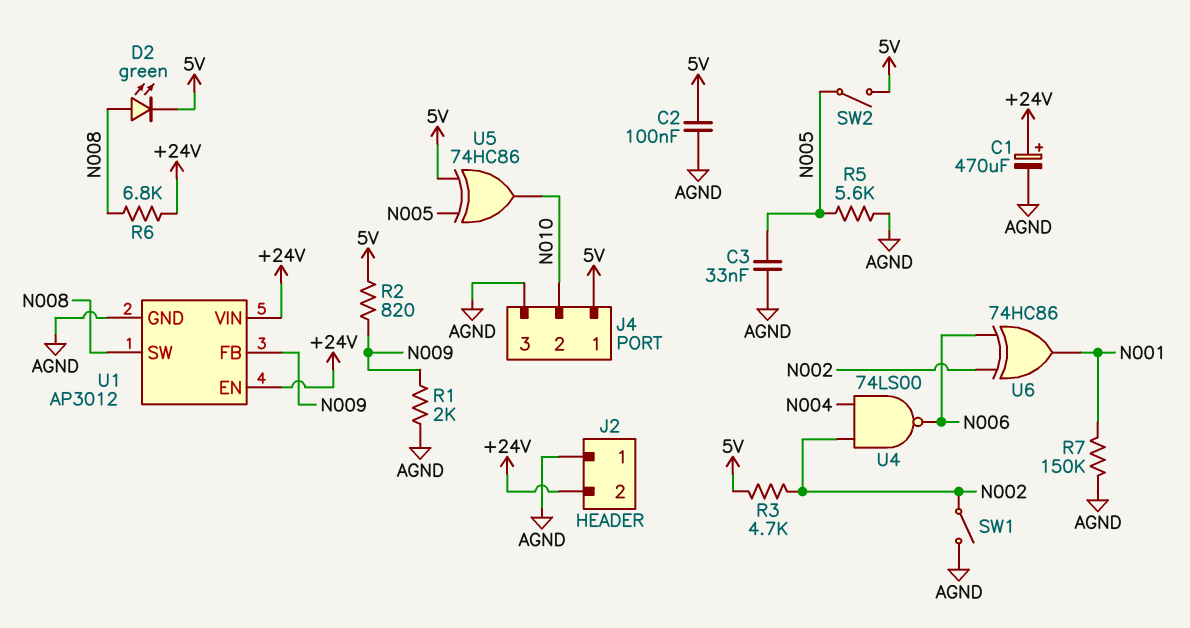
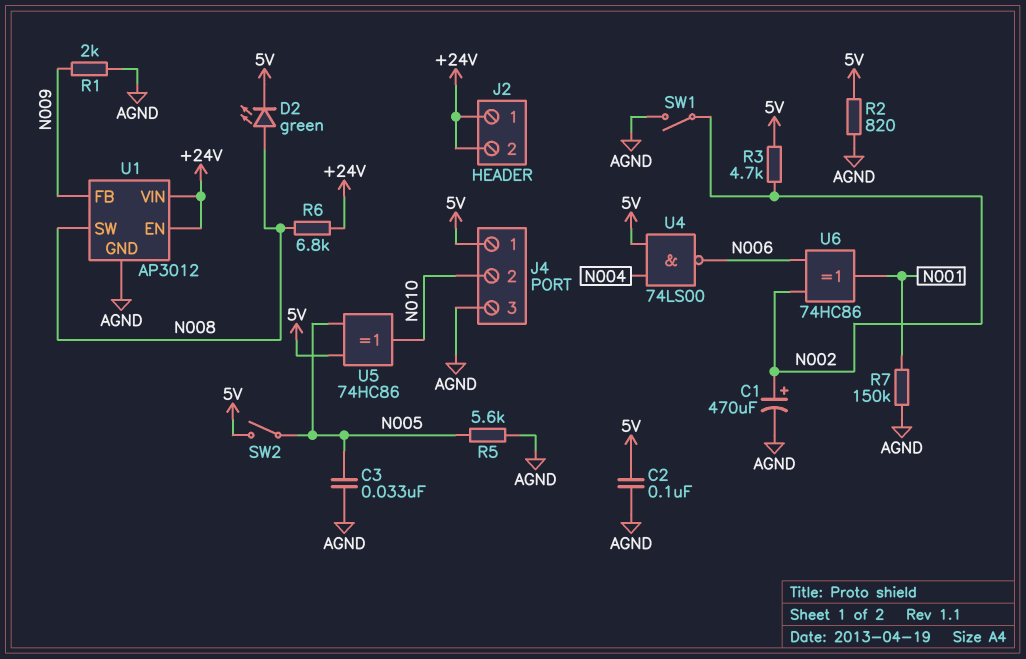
C1: 470uF (plus +24V, minus AGND) -> 470uF (plus N002, minus AGND)
J2 pin 1: AGND -> +24V
R2: 820 (5V, N009) -> 820 (5V, AGND)
U4: NAND 74LS00 (in N002, in N004, out N006) -> NAND 74LS00 (in 5V, in N004, out N006)

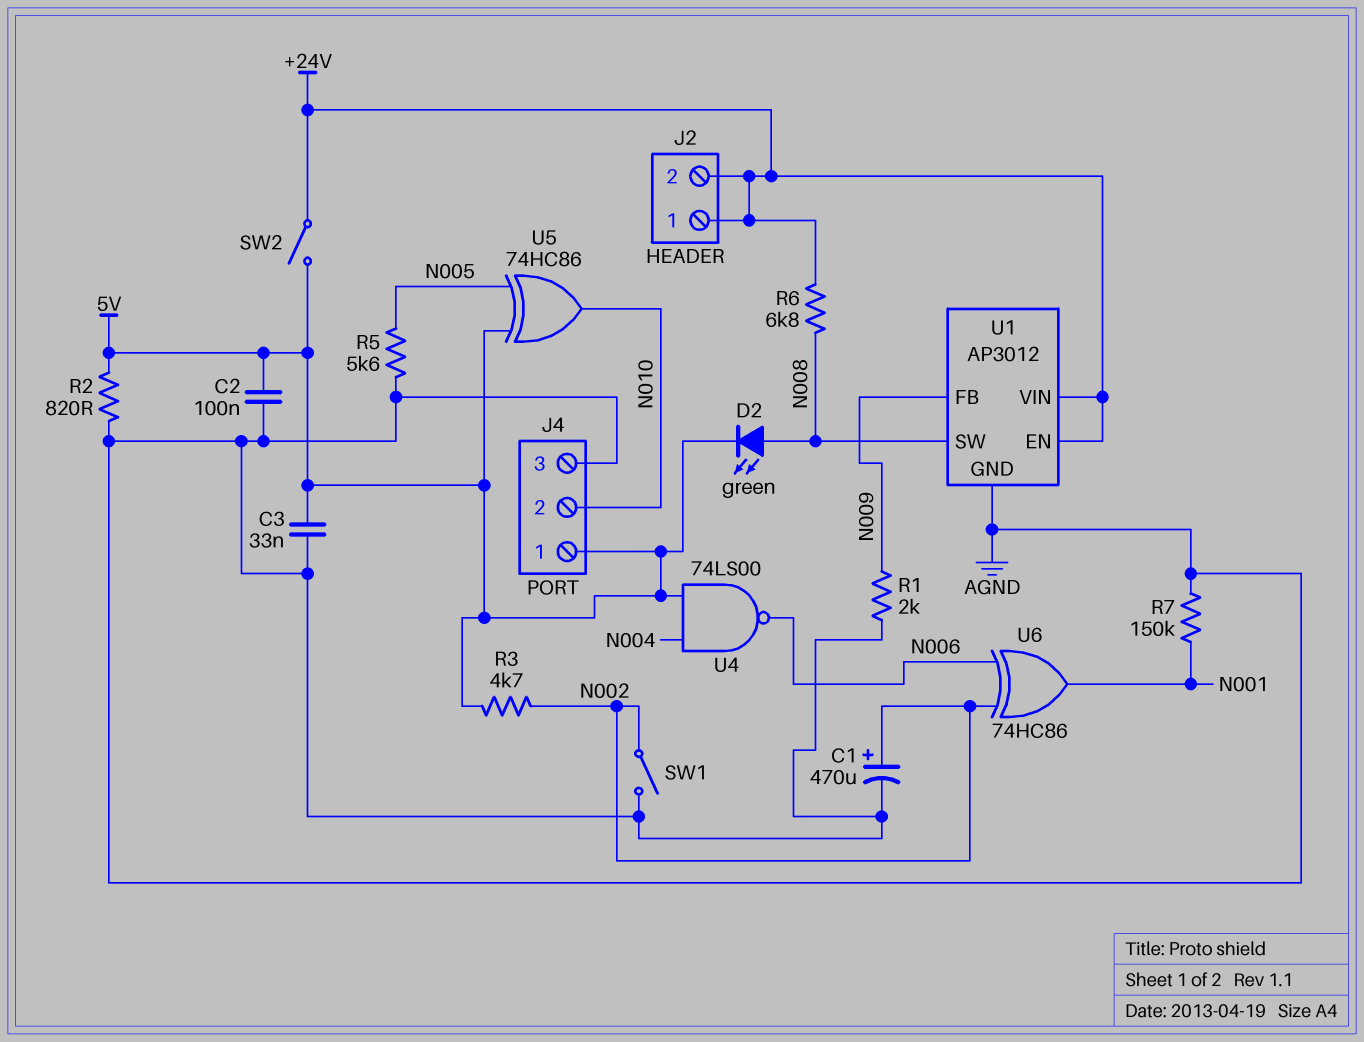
C3: 33nF (AGND, N005) -> 33nF (5V, AGND)
SW2: switch (5V, N005) -> switch (+24V, 5V)

